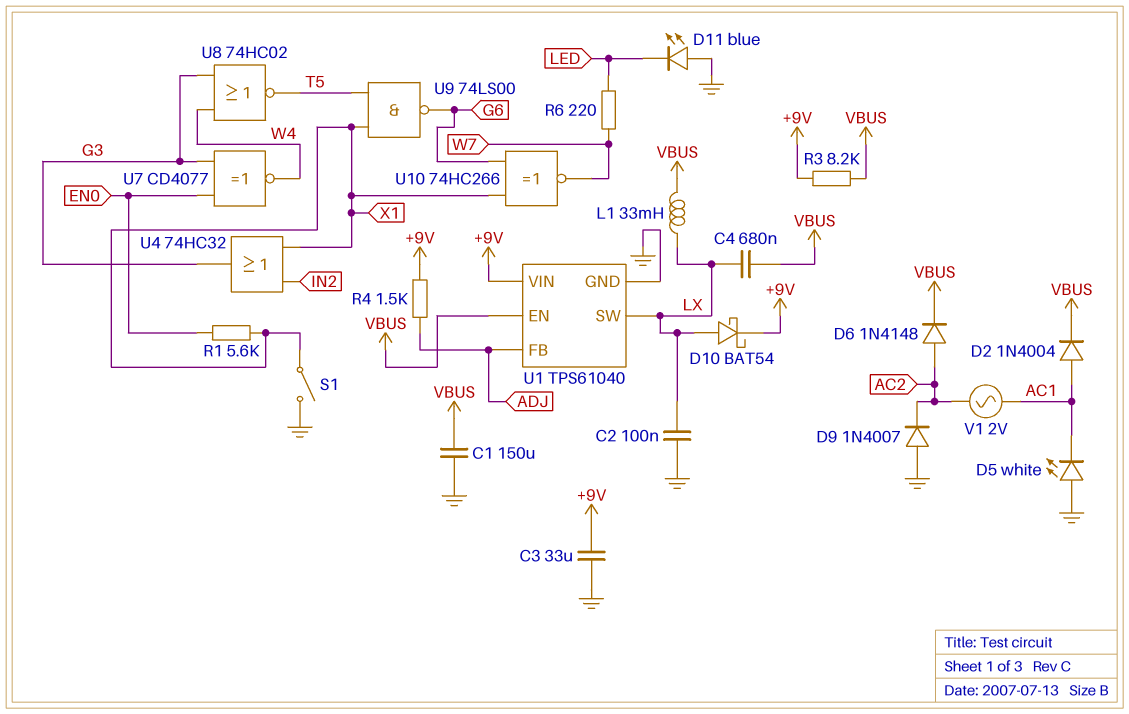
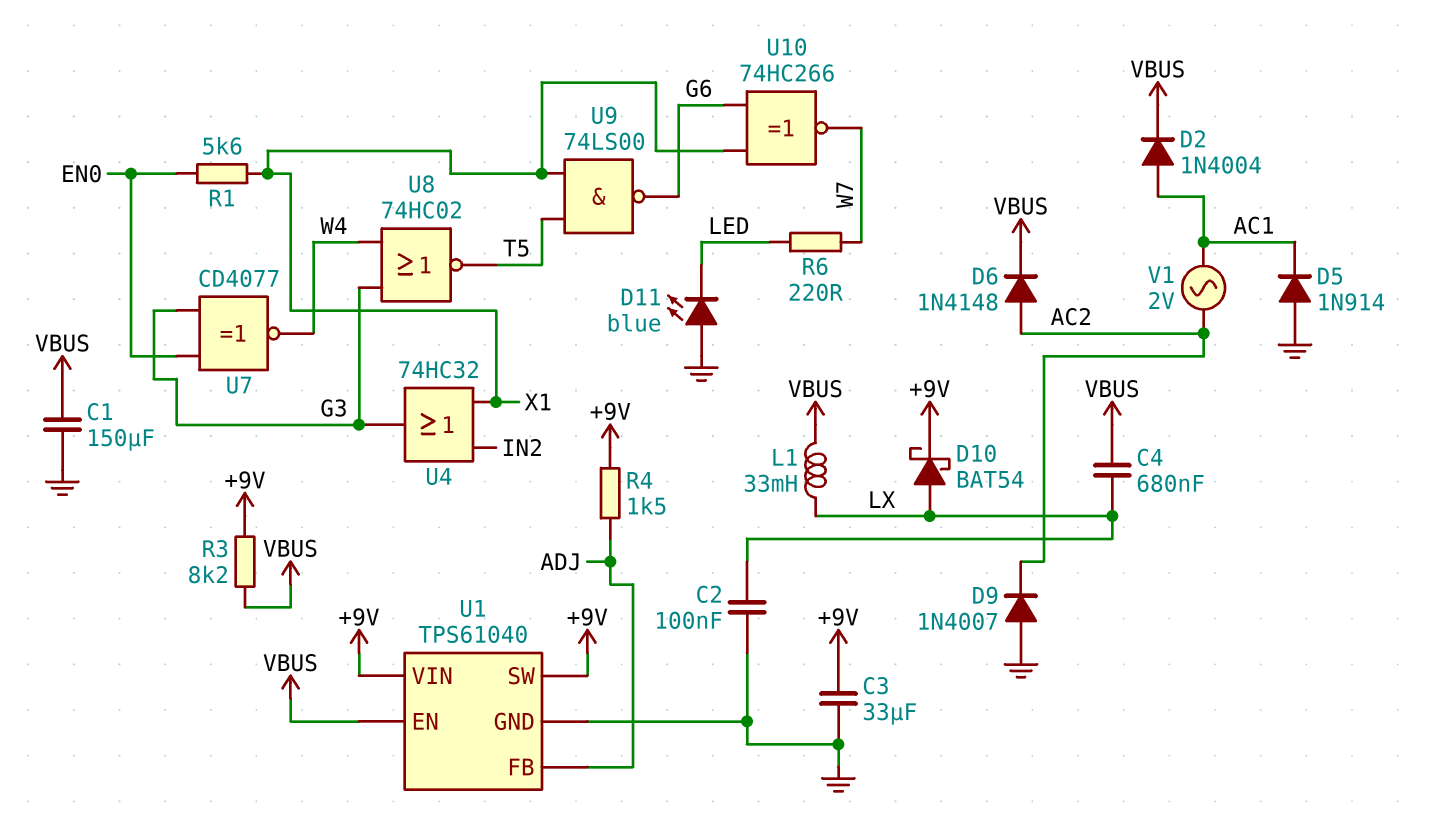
D5: LED white (A GND, K AC1) -> diode 1N914 (A GND, K AC1)
S1: switch (GND, X1) -> none
U1 pin SW: LX -> +9V

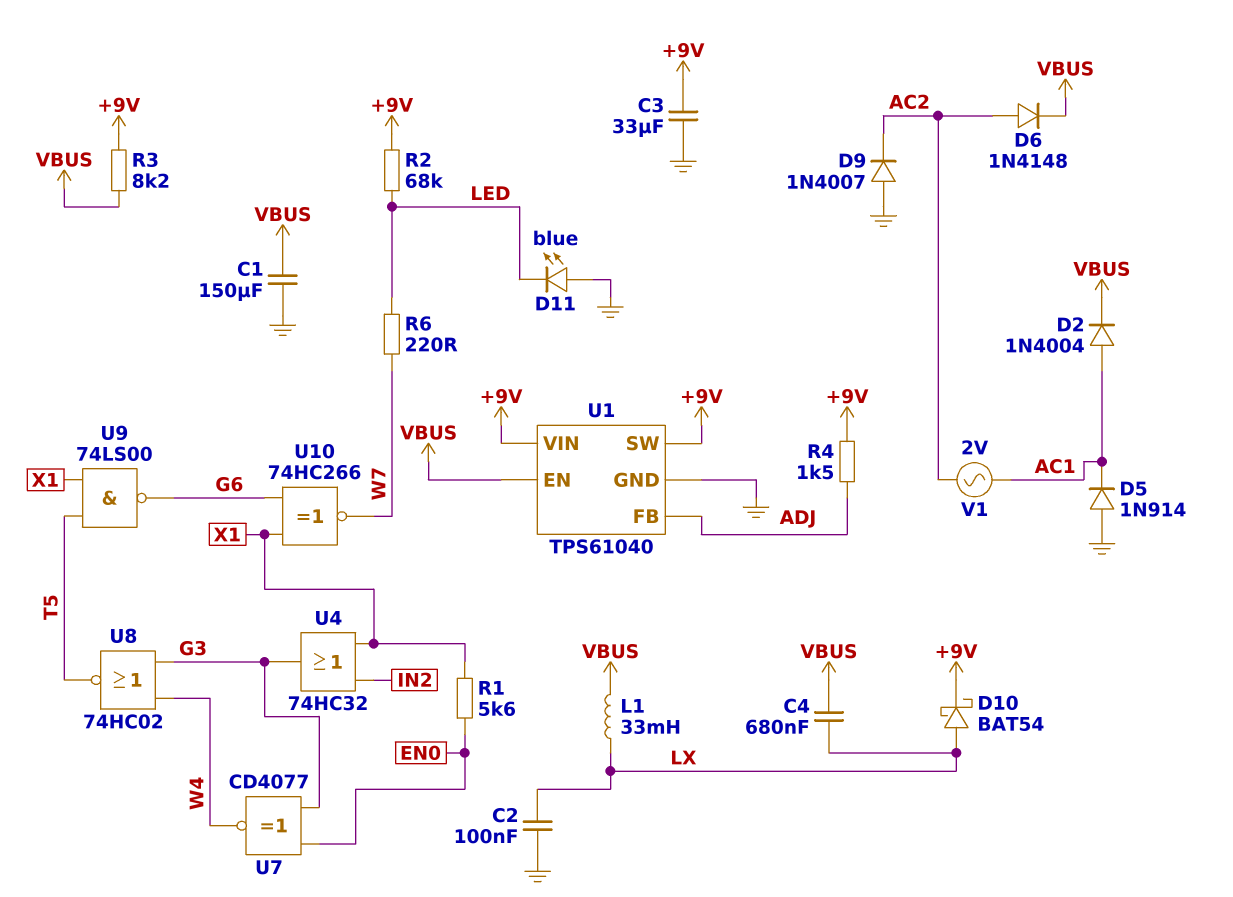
R2: none -> 68k (+9V, LED)

